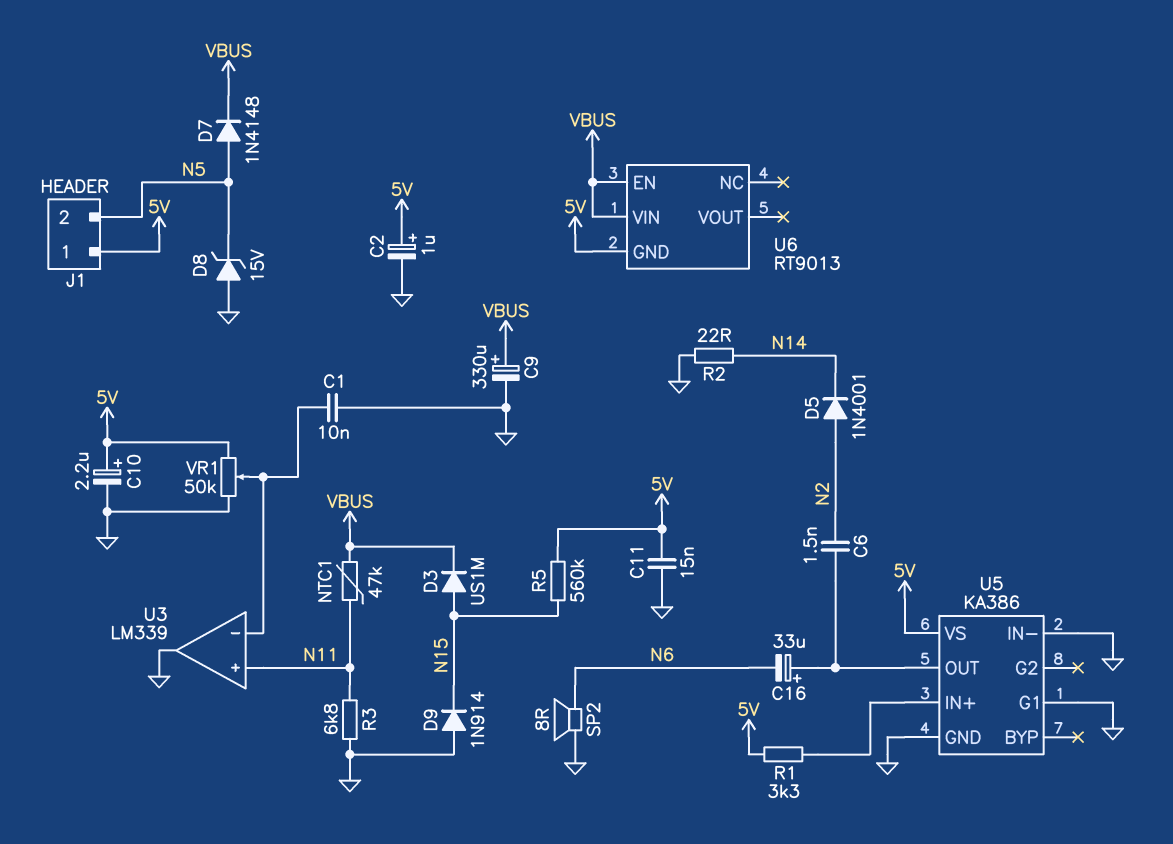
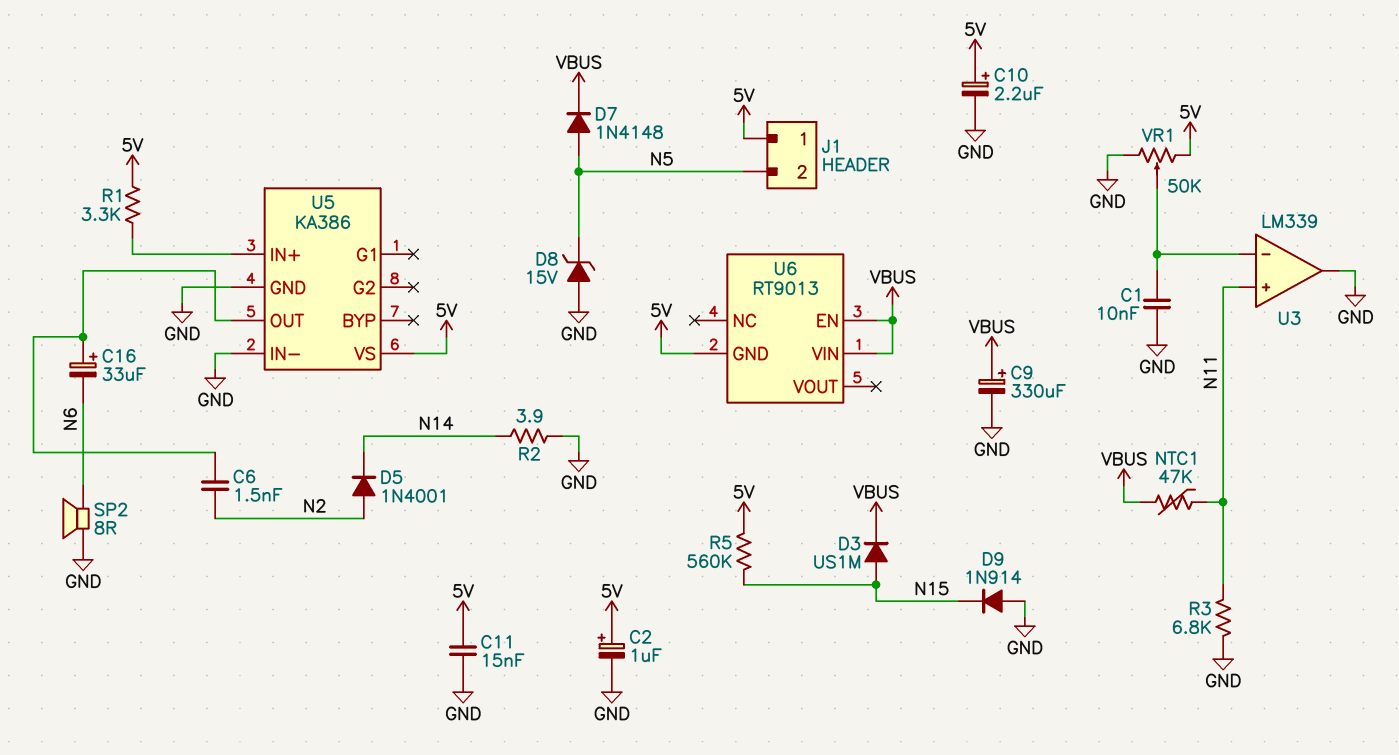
R2: 22 (GND, N14) -> 3.9 (GND, N14)
U5 pin G1: GND -> none

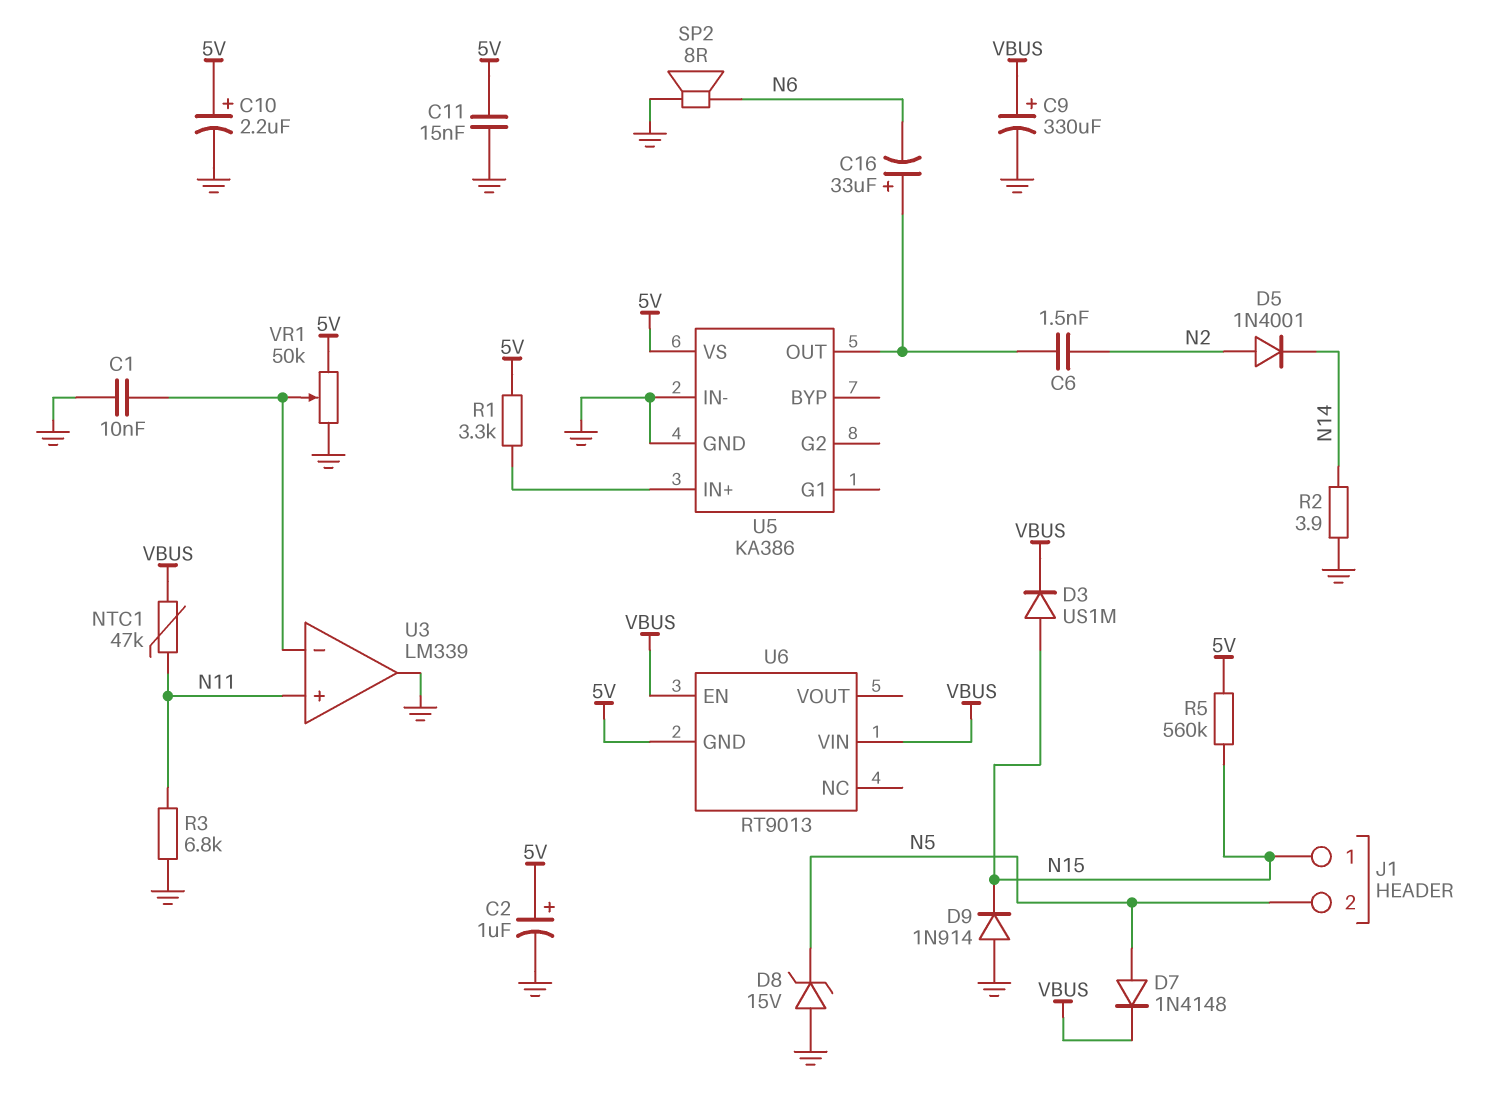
J1 pin 1: 5V -> N15

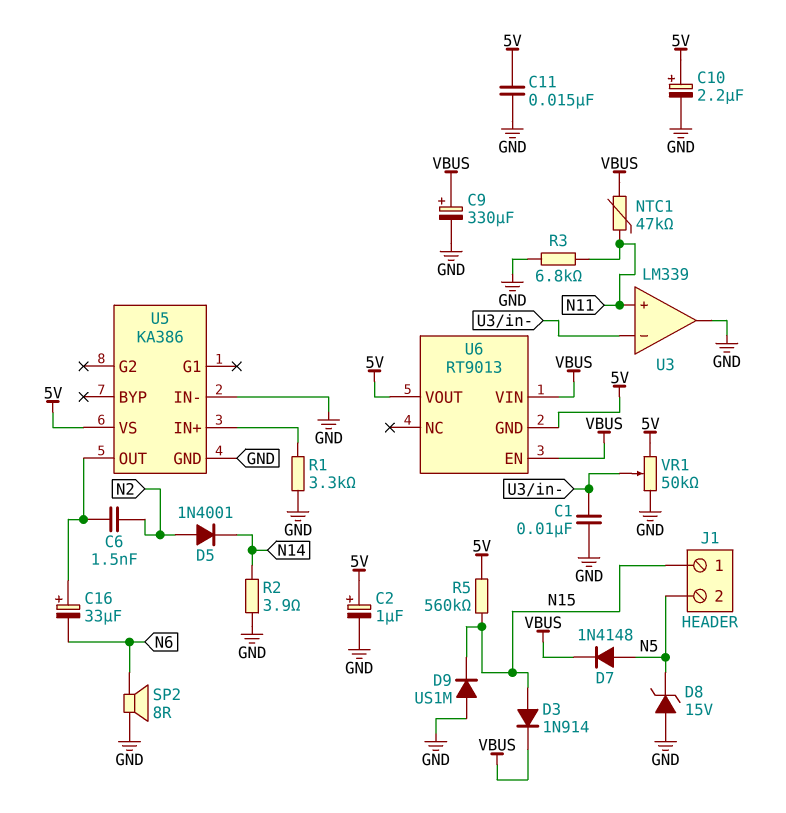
D3: diode US1M (A N15, K VBUS) -> diode 1N914 (A N15, K VBUS)
D9: diode 1N914 (A GND, K N15) -> diode US1M (A GND, K N15)
R1: 3.3k (5V, U5/IN+) -> 3.3k (GND, U5/IN+)
U6 pin VOUT: none -> 5V

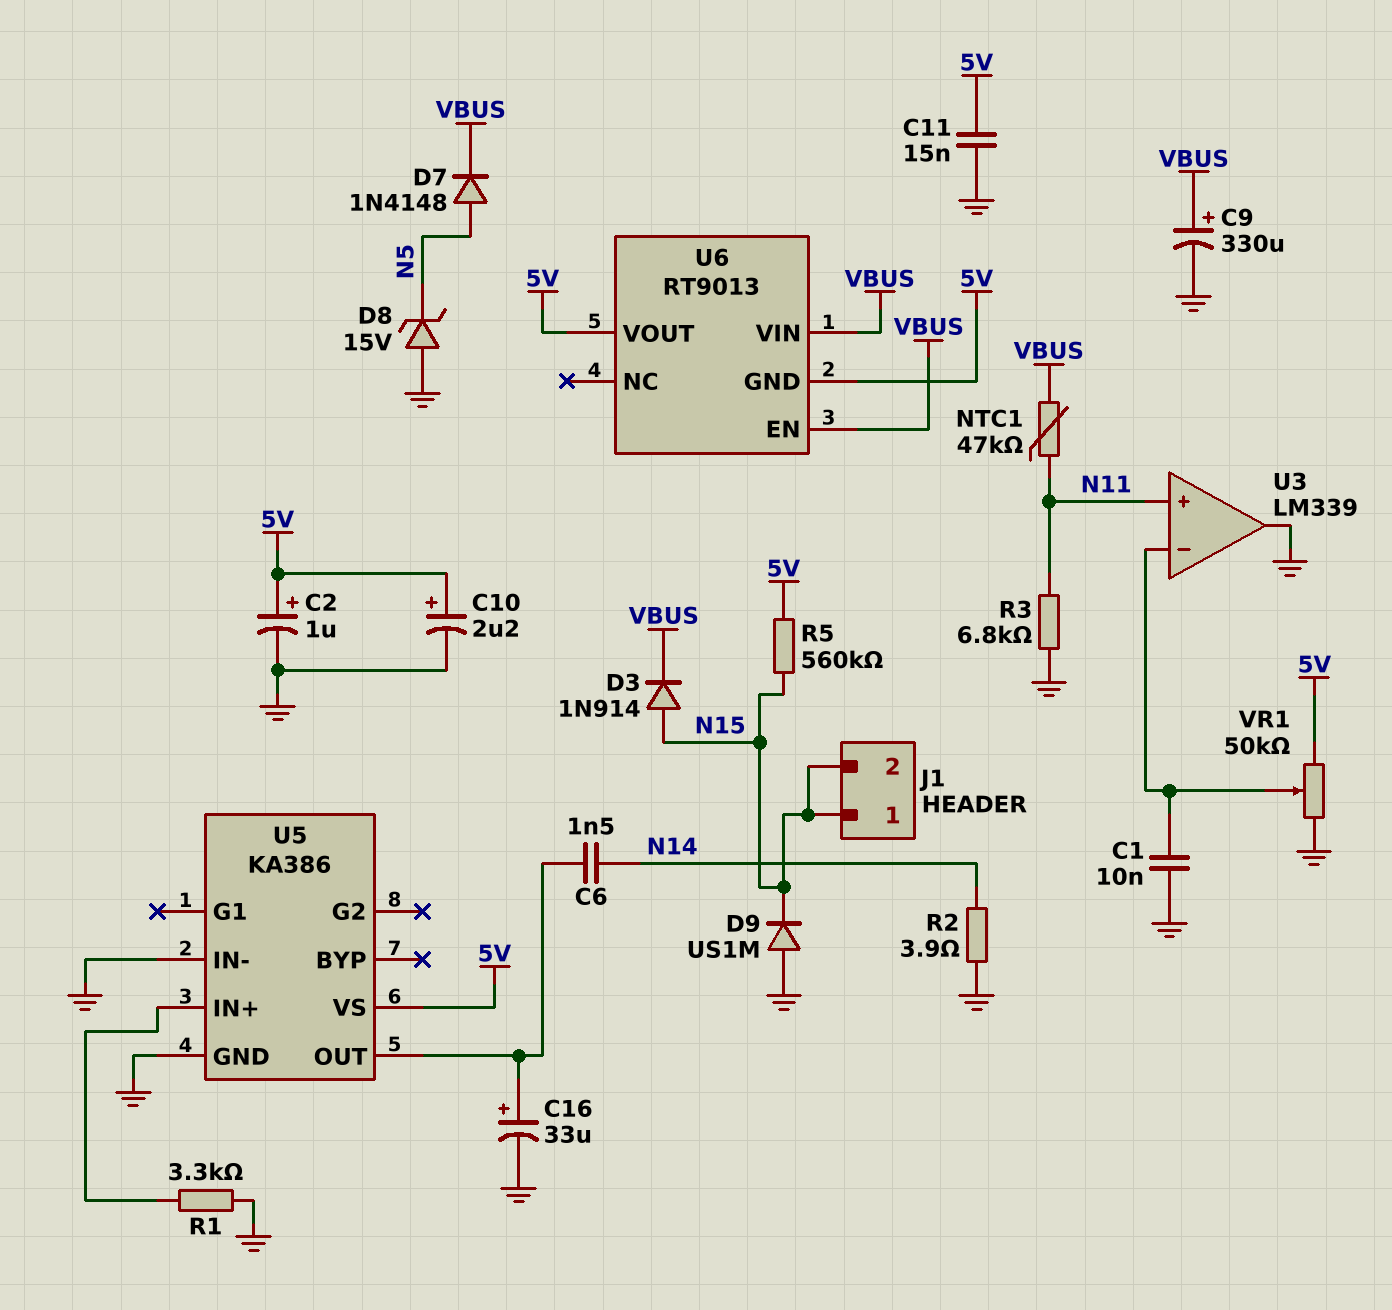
C6: 1.5nF (N2, U5/OUT) -> 1.5nF (N14, U5/OUT)
C16: 33uF (plus U5/OUT, minus N6) -> 33uF (plus U5/OUT, minus GND)
D5: diode 1N4001 (A N2, K N14) -> none
J1 pin 2: N5 -> N15
SP2: speaker 8R (GND, N6) -> none

